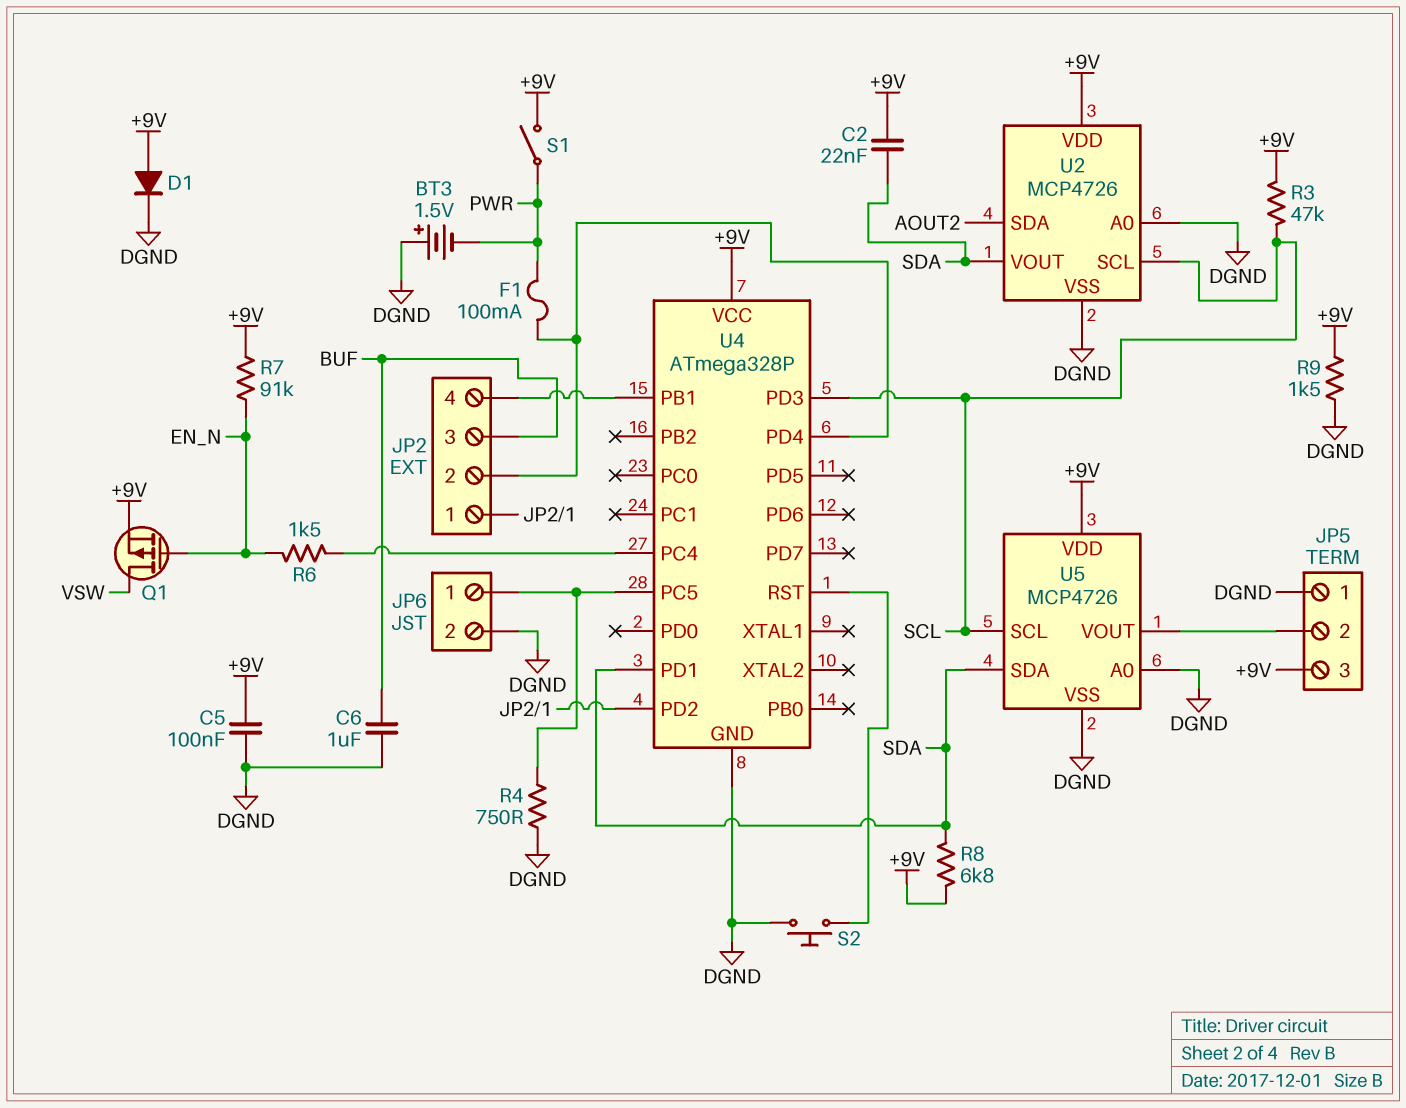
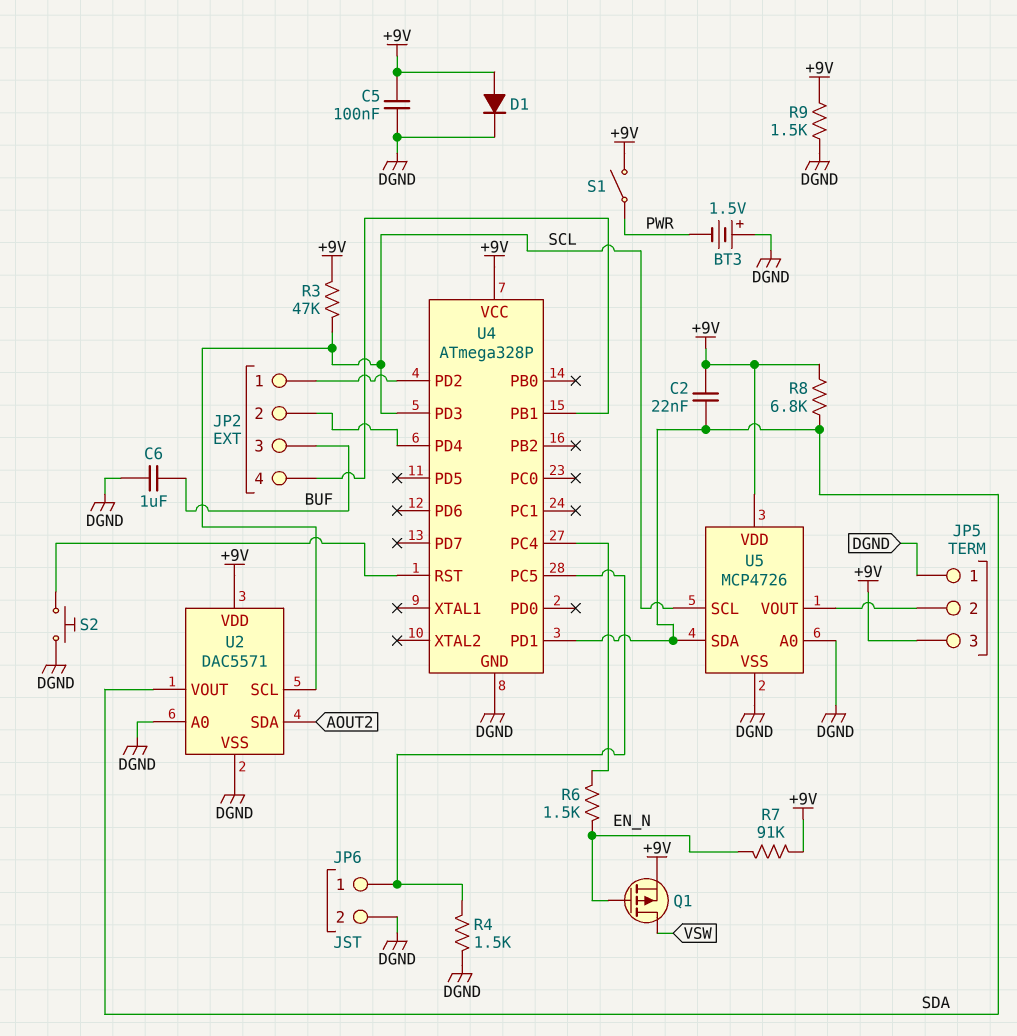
F1: 100mA (JP2/2, PWR) -> none
R4: 750 (DGND, JP6/1) -> 1.5k (DGND, JP6/1)
U2: MCP4726 -> DAC5571

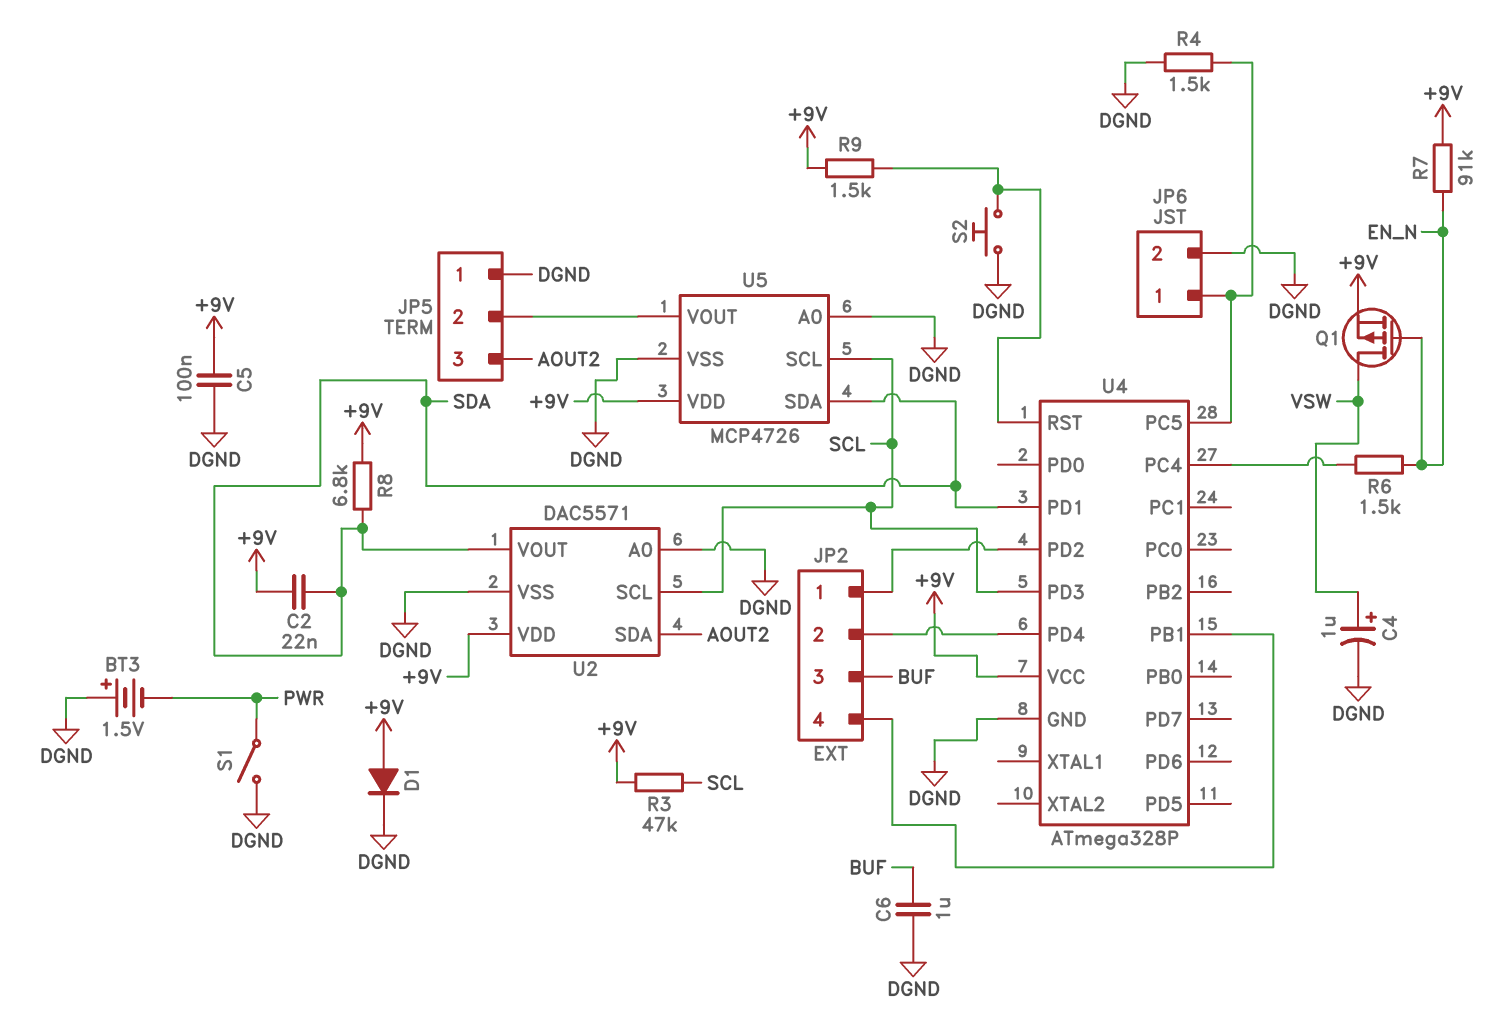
C4: none -> 1uF (plus VSW, minus DGND)
JP5 pin 3: +9V -> AOUT2
R9: 1.5k (+9V, DGND) -> 1.5k (+9V, U4/RST)
S1: switch (+9V, PWR) -> switch (DGND, PWR)

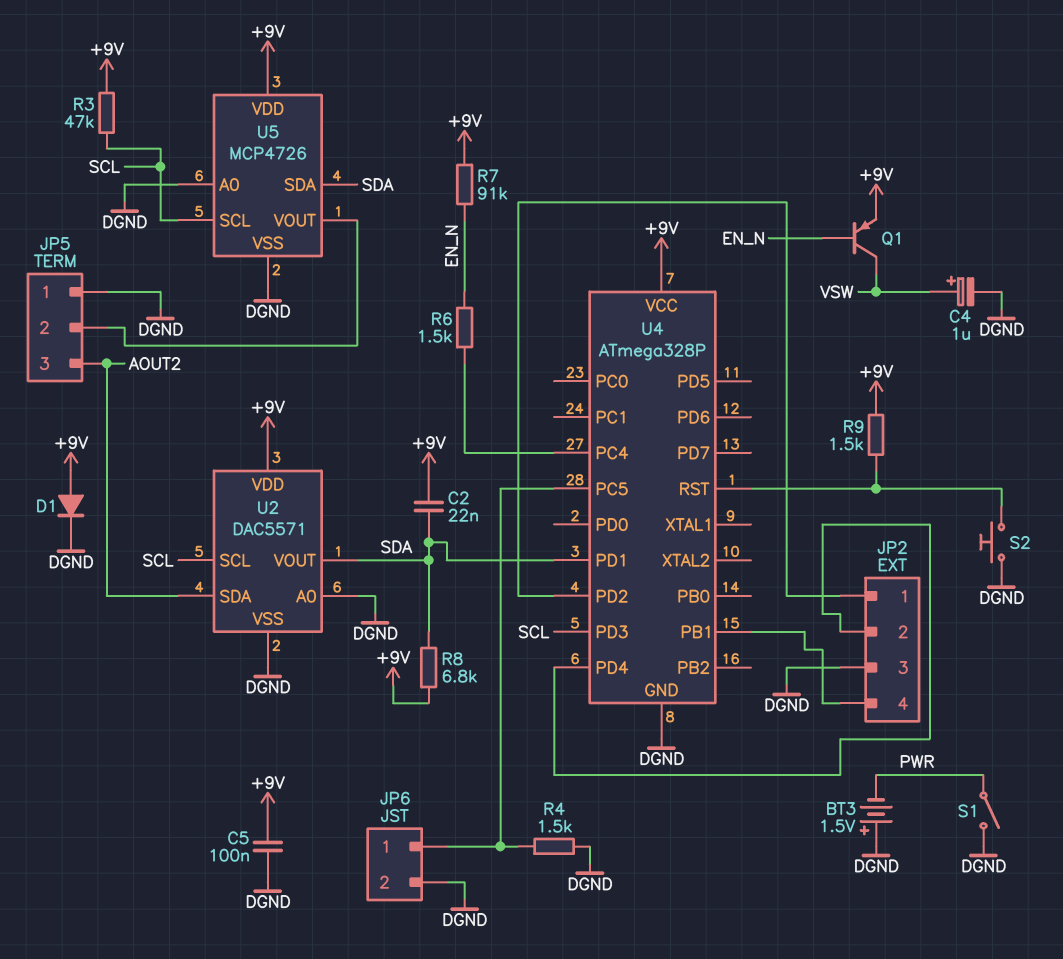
C6: 1uF (BUF, DGND) -> none
JP2 pin 3: BUF -> DGND
Q1: PMOS (G EN_N, D VSW, S +9V) -> PNP (B EN_N, C VSW, E +9V)

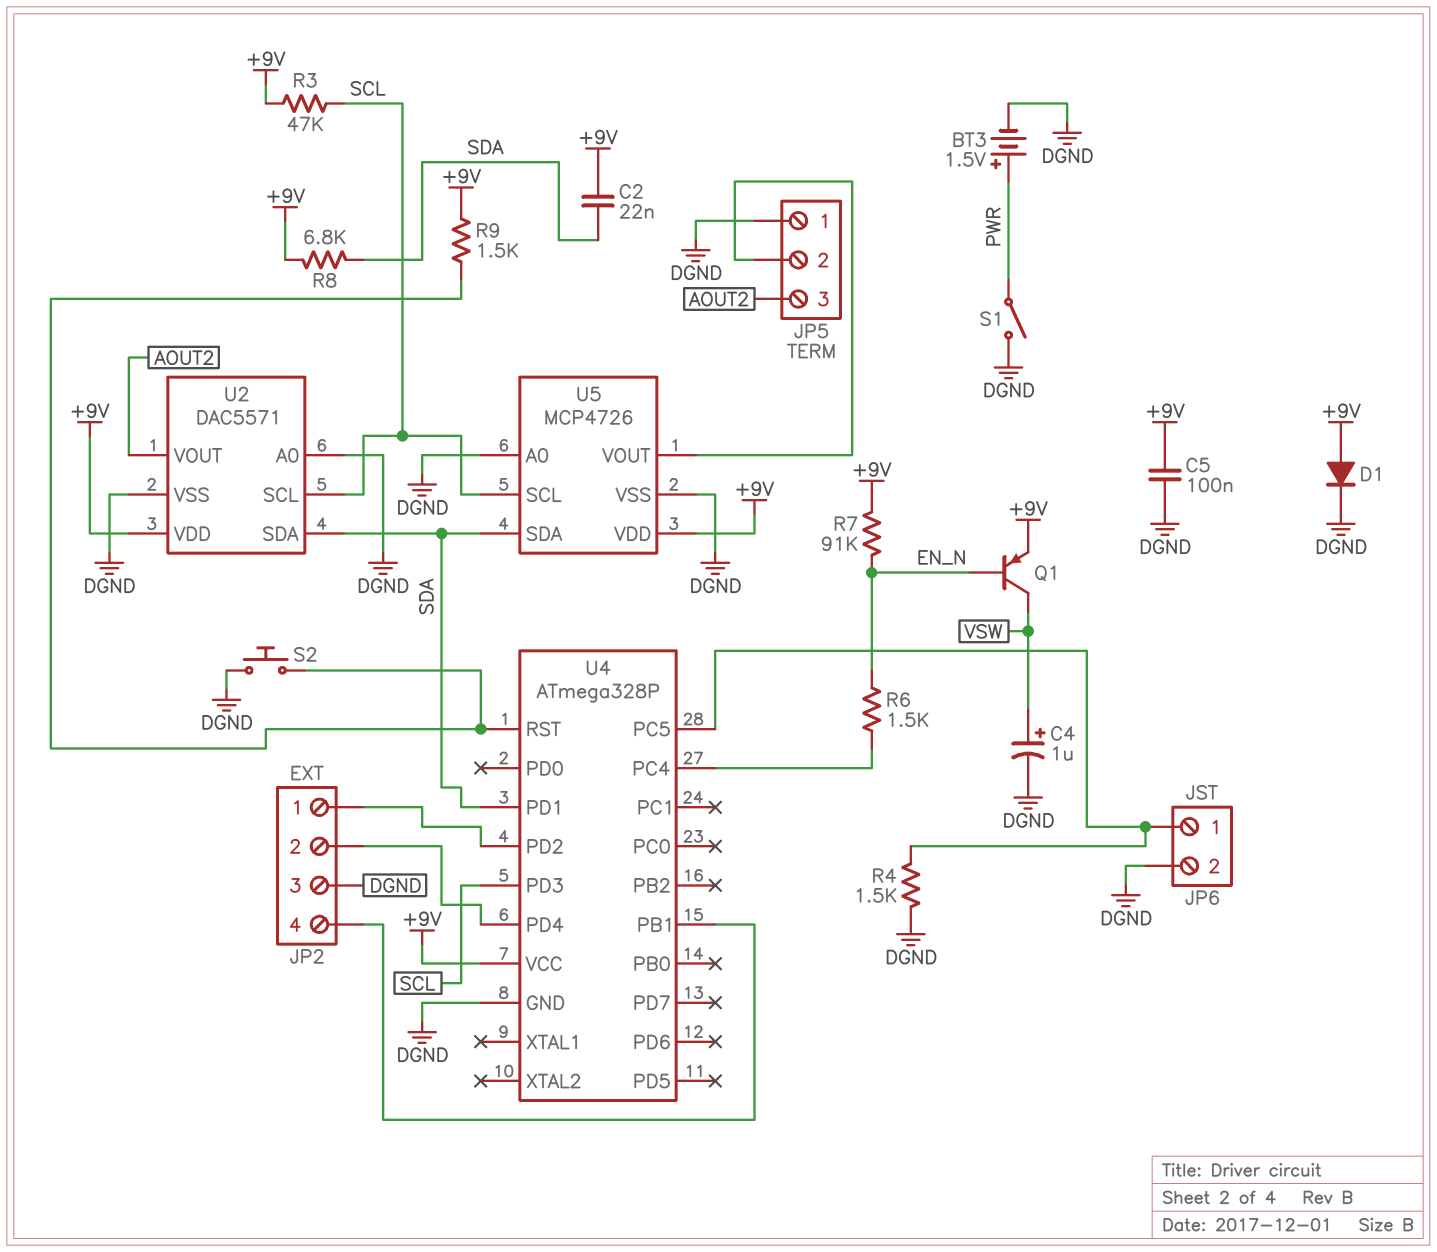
BT3: 1.5V (plus DGND, minus PWR) -> 1.5V (plus PWR, minus DGND)
U2 pin SDA: AOUT2 -> SDA
U2 pin VOUT: SDA -> AOUT2

